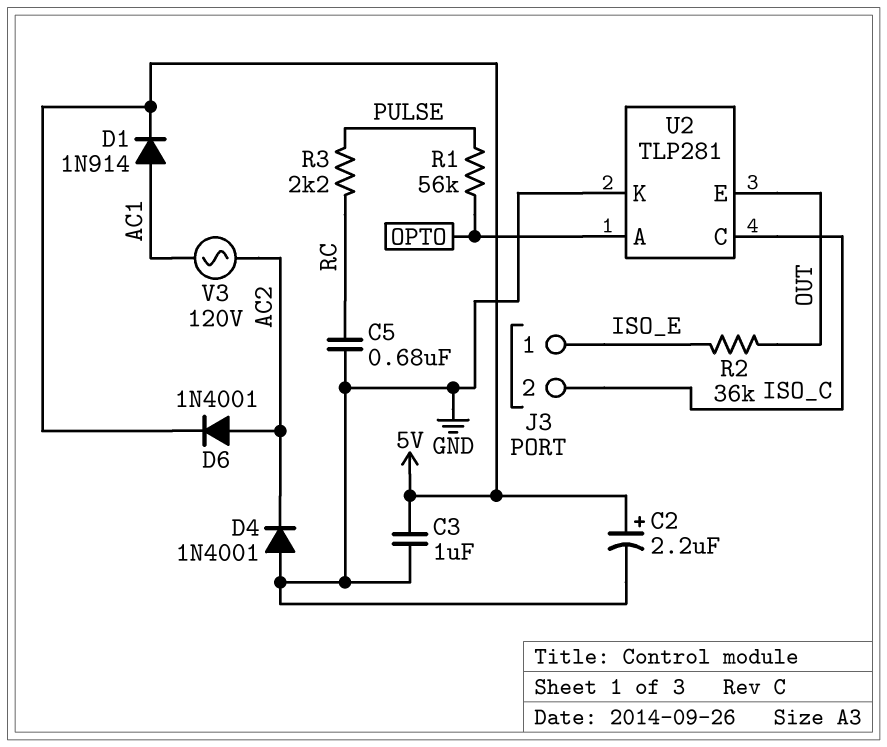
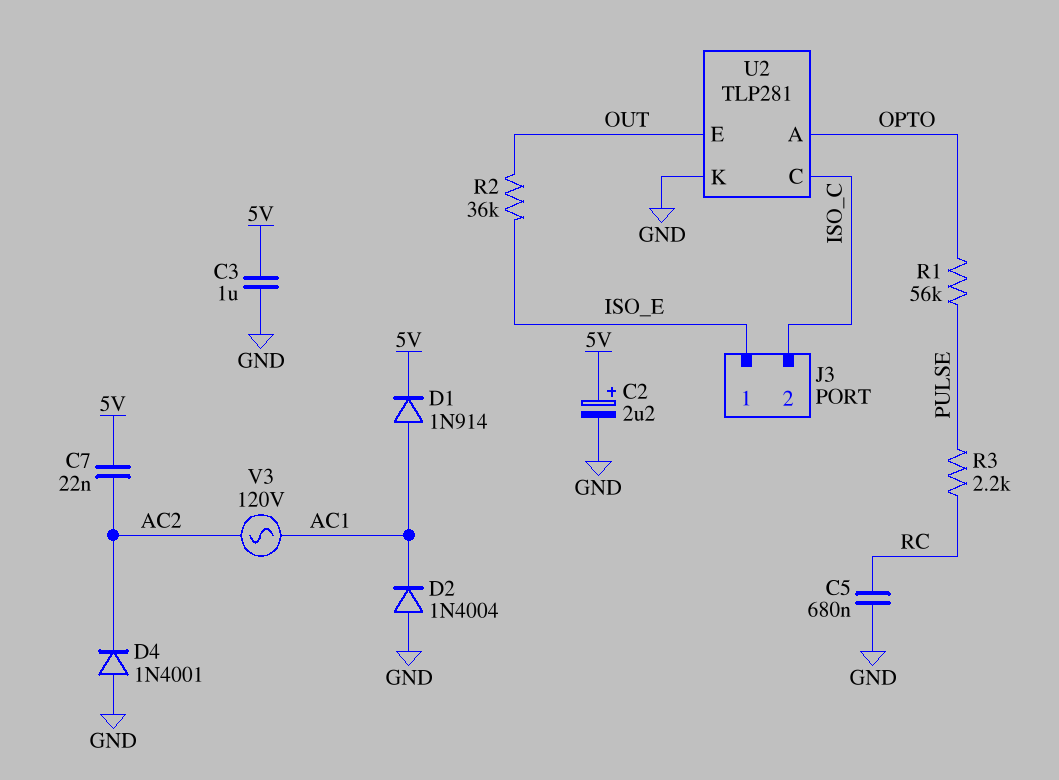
C7: none -> 22nF (5V, AC2)
D2: none -> diode 1N4004 (A GND, K AC1)
D6: diode 1N4001 (A AC2, K 5V) -> none

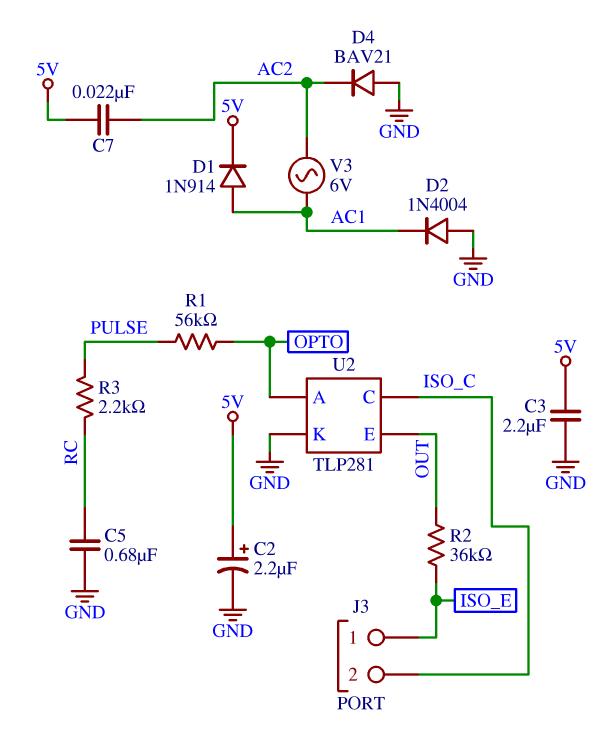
C3: 1uF (5V, GND) -> 2.2uF (5V, GND)
D4: diode 1N4001 (A GND, K AC2) -> diode BAV21 (A GND, K AC2)
V3: AC 120V (AC1, AC2) -> AC 6V (AC1, AC2)

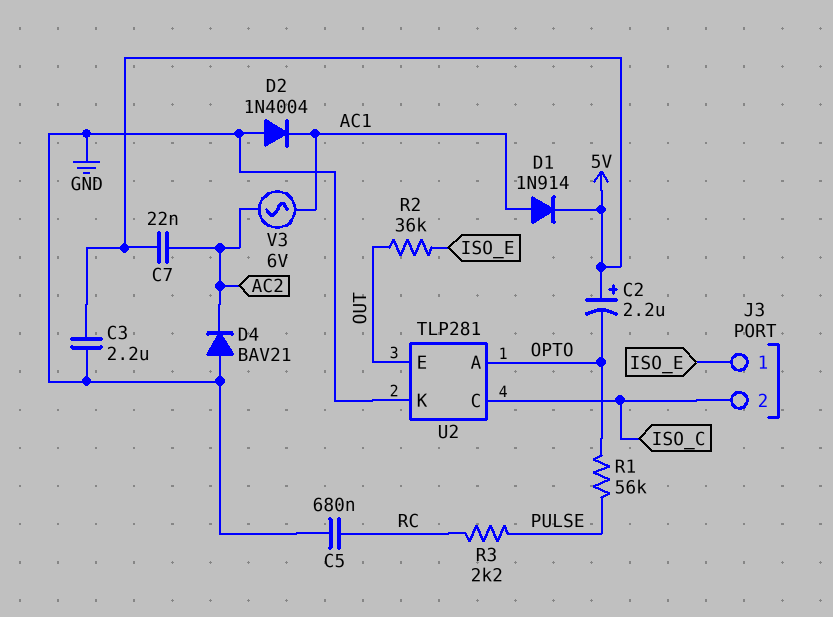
C2: 2.2uF (plus 5V, minus GND) -> 2.2uF (plus 5V, minus OPTO)

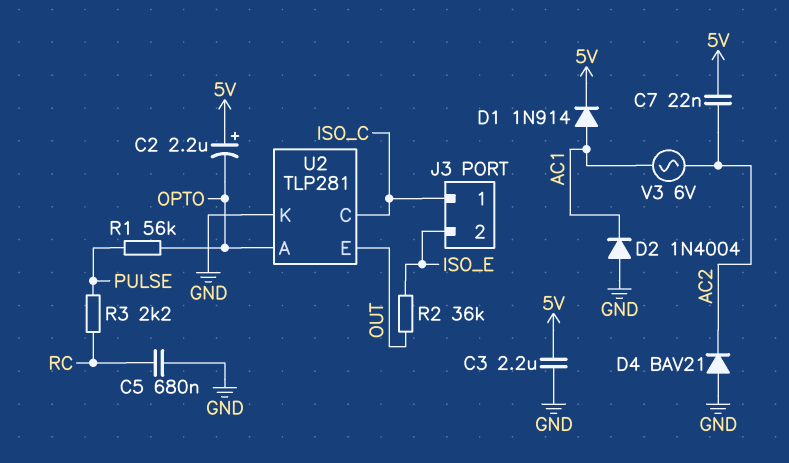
J3 pin 1: ISO_E -> ISO_C
J3 pin 2: ISO_C -> ISO_E

